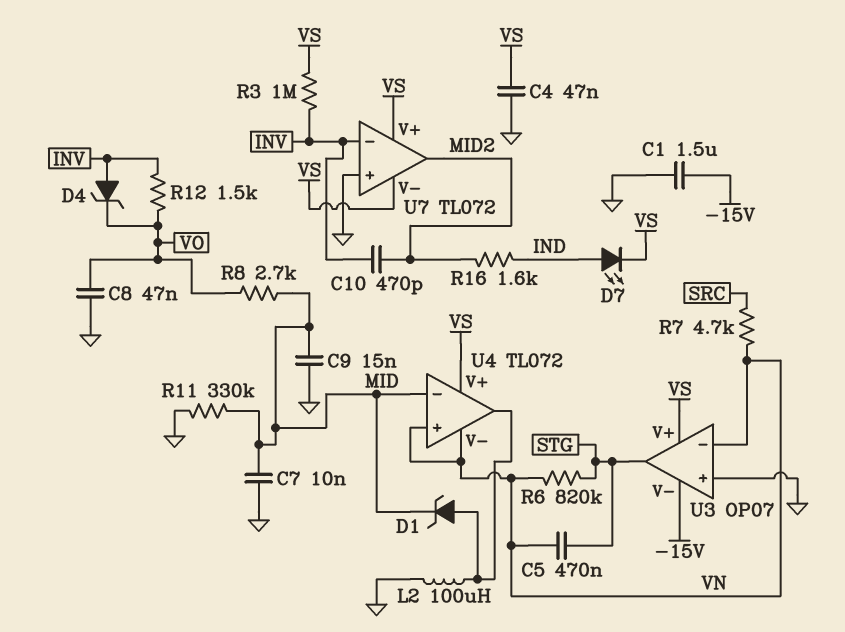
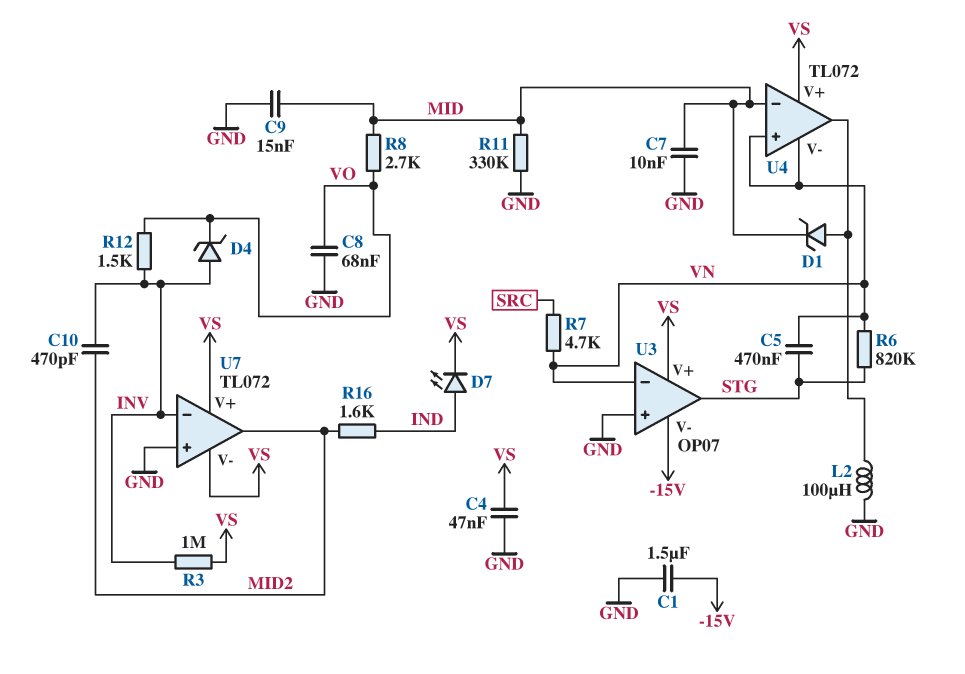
C8: 47nF (GND, VO) -> 68nF (GND, VO)

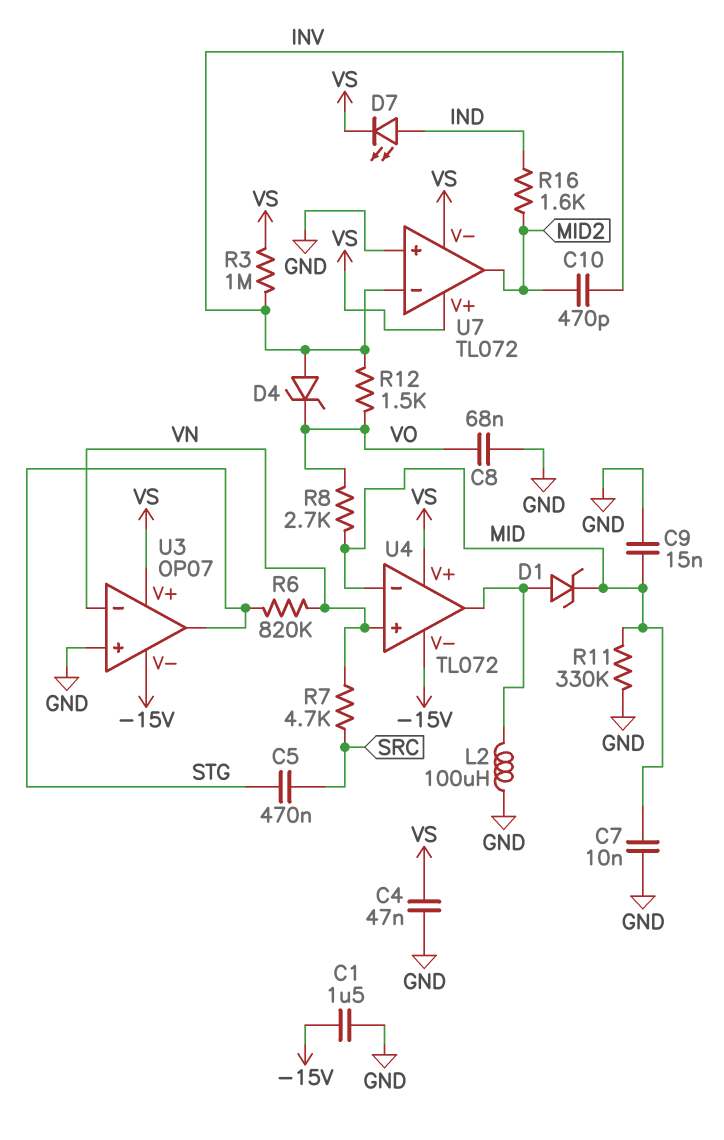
C5: 470nF (STG, VN) -> 470nF (SRC, STG)
U4 pin V-: VN -> -15V

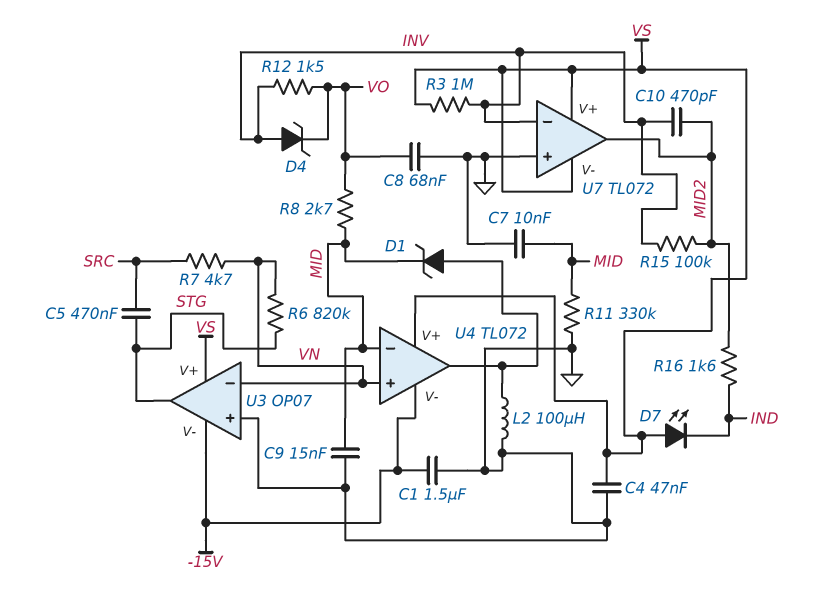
D7: LED (A IND, K VS) -> LED (A VS, K IND)
R15: none -> 100k (INV, MID2)

